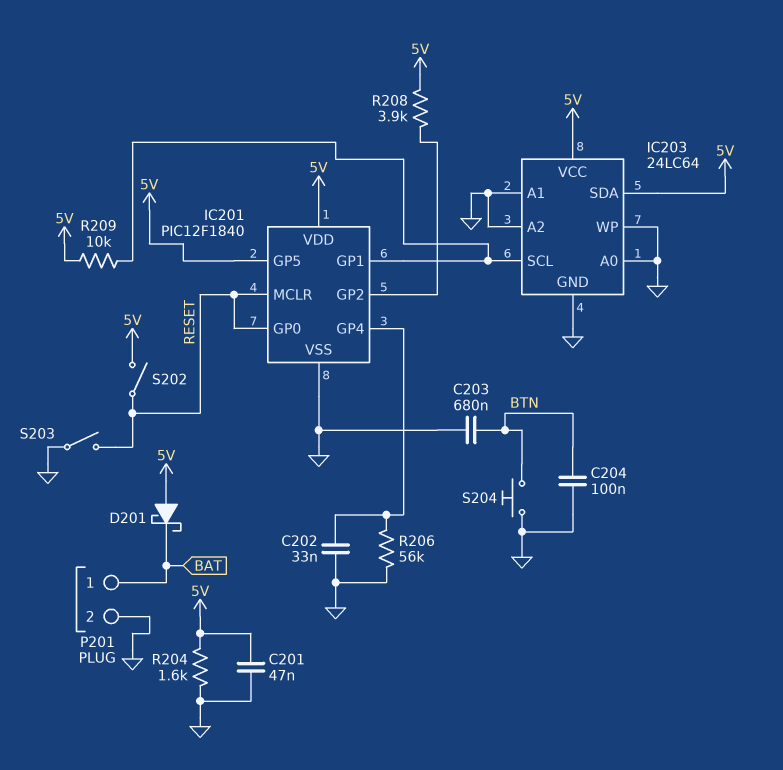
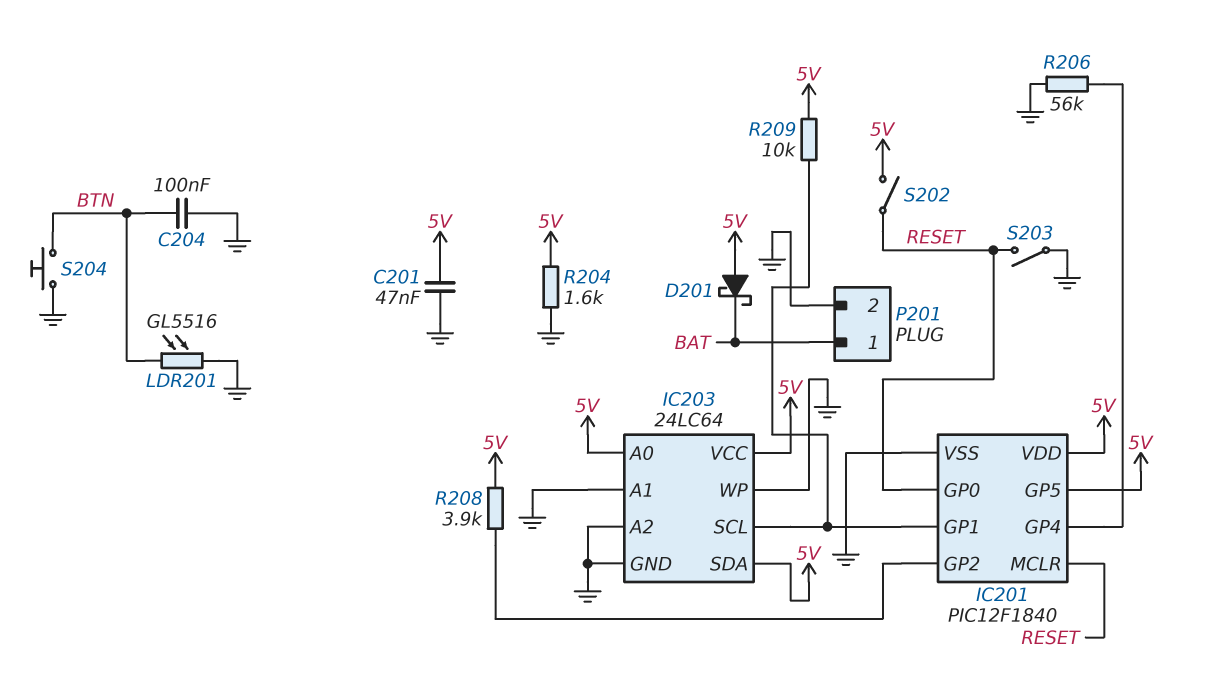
C202: 33nF (GND, IC201/GP4) -> none
C203: 680nF (BTN, GND) -> none
IC203 pin A0: GND -> 5V
LDR201: none -> GL5516 (BTN, GND)

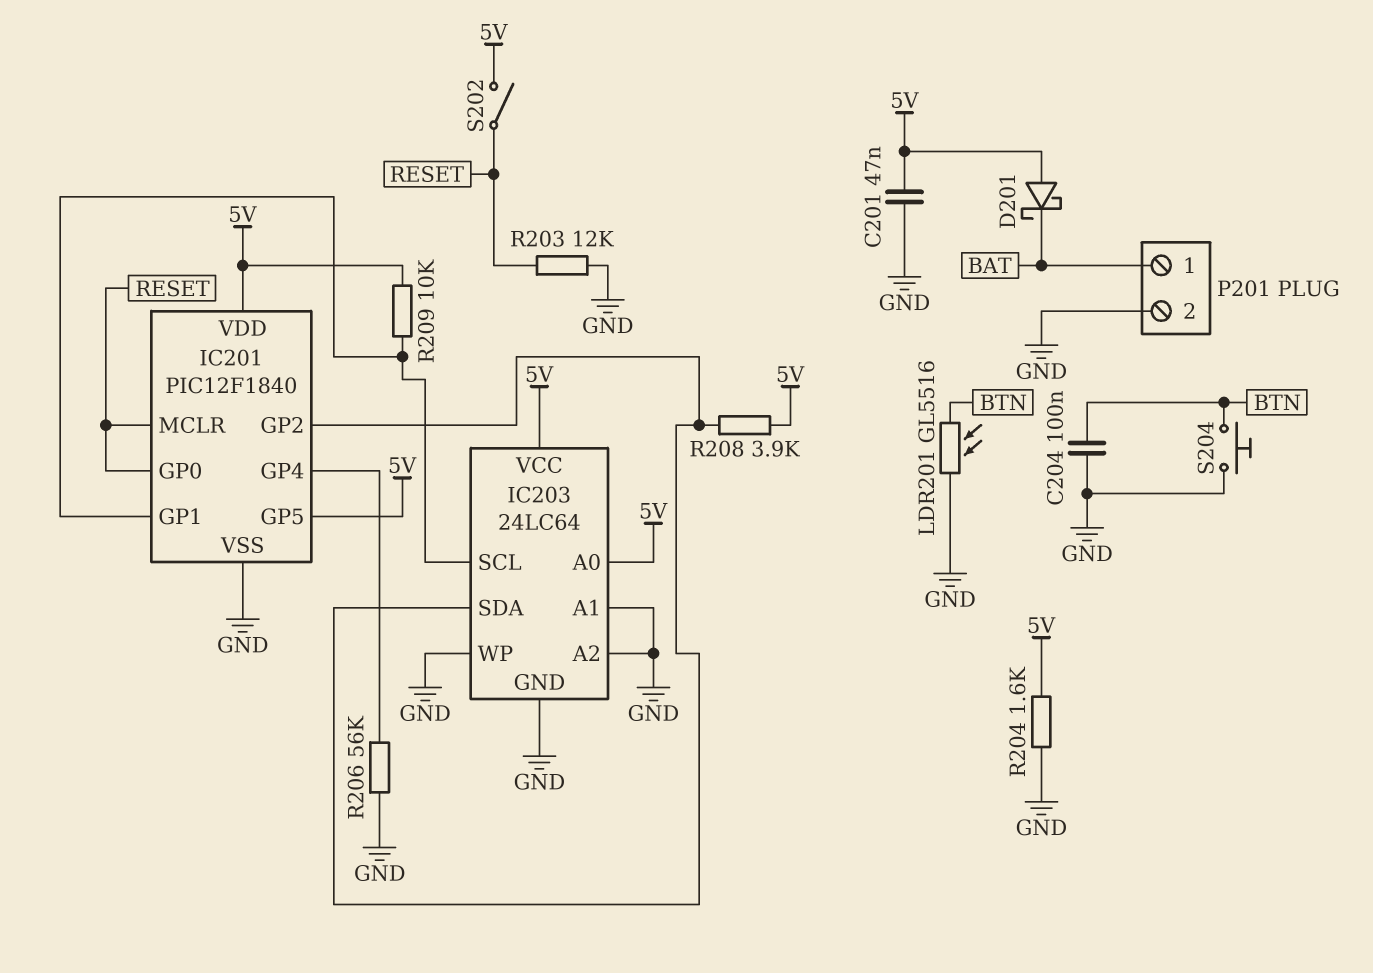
IC203 pin SDA: 5V -> IC201/GP2
R203: none -> 12k (GND, RESET)
S203: switch (GND, RESET) -> none

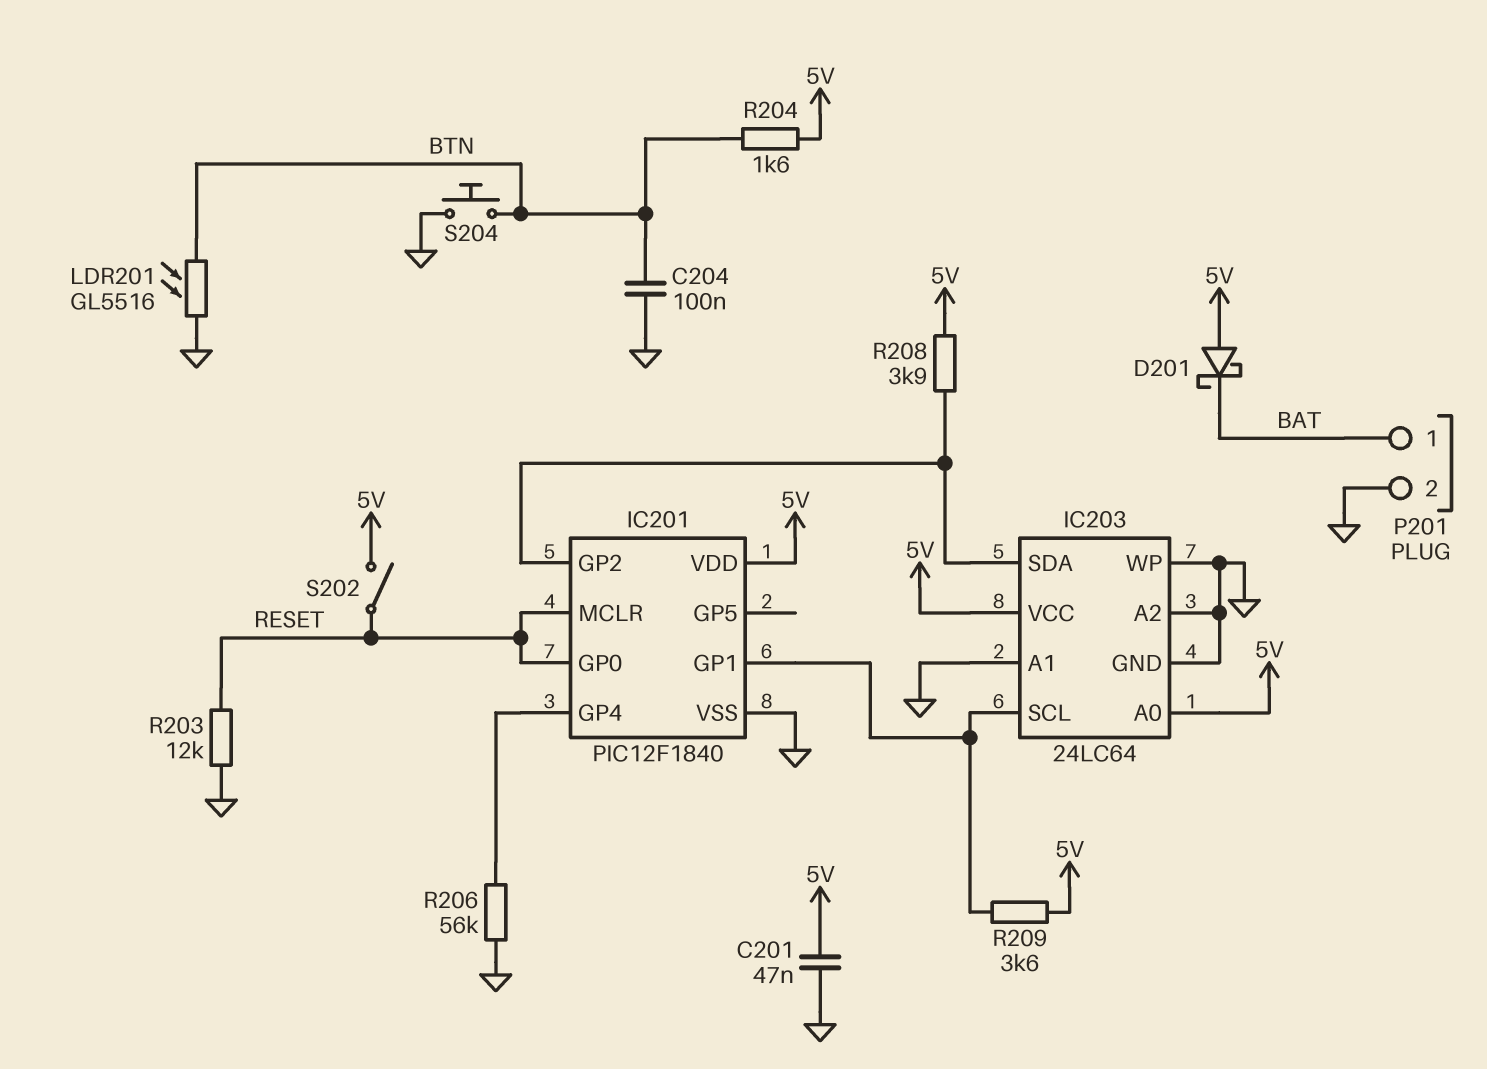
IC201 pin GP5: 5V -> none
R204: 1.6k (5V, GND) -> 1.6k (5V, BTN)
R209: 10k (5V, IC201/GP1) -> 3.6k (5V, IC201/GP1)

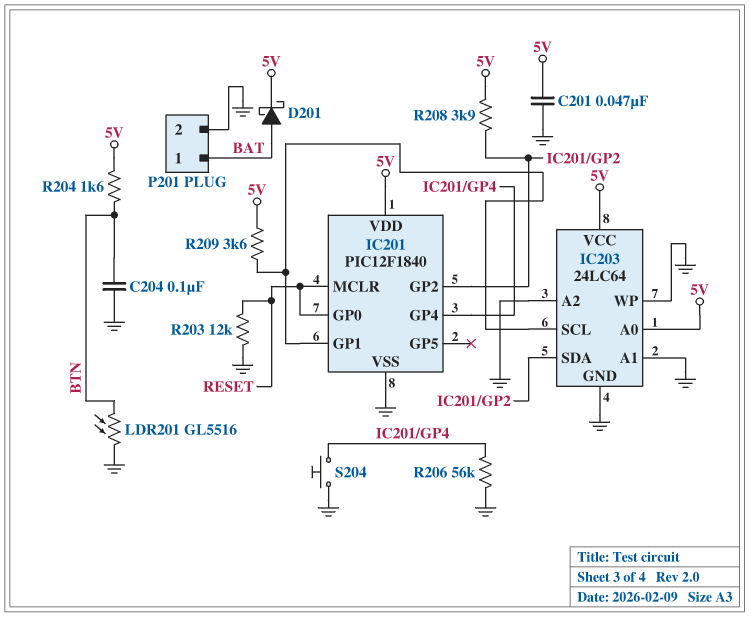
D201: schottky (A 5V, K BAT) -> schottky (A BAT, K 5V)
S202: switch (5V, RESET) -> none
S204: button (BTN, GND) -> button (GND, IC201/GP4)

